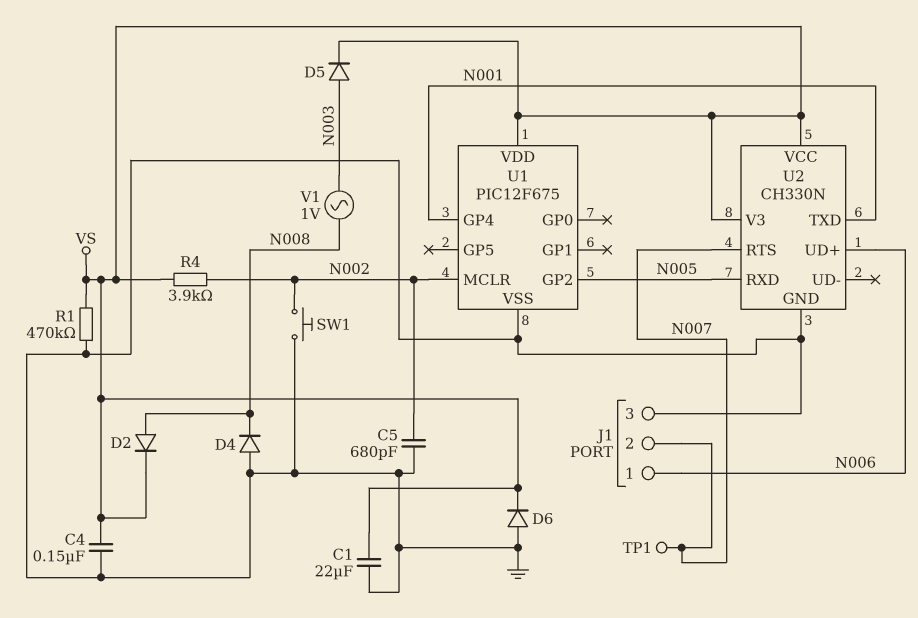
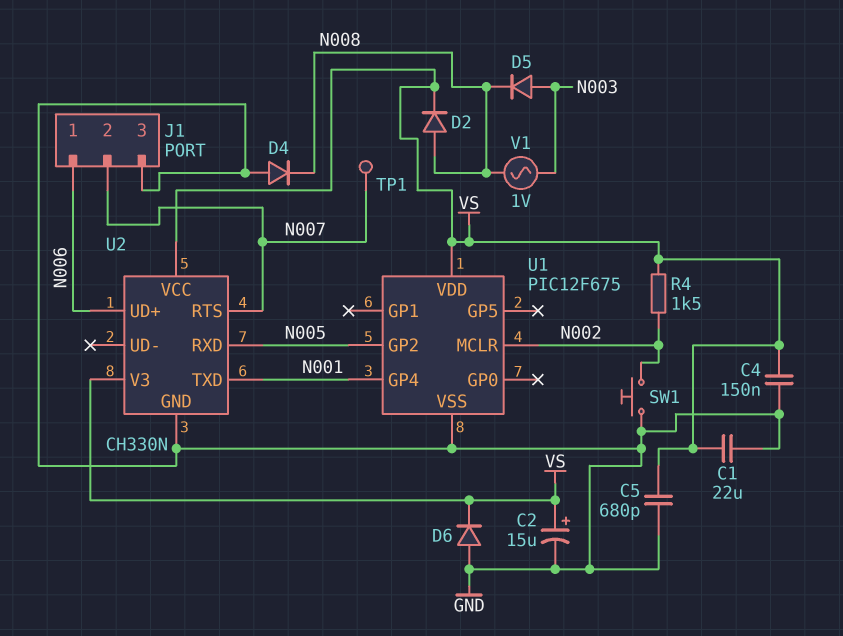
C2: none -> 15uF (plus VS, minus GND)
C5: 680pF (GND, N002) -> 680pF (GND, VS)
D5: diode (A N003, K VS) -> diode (A N003, K N008)
R1: 470k (GND, VS) -> none
R4: 3.9k (N002, VS) -> 1.5k (N002, VS)

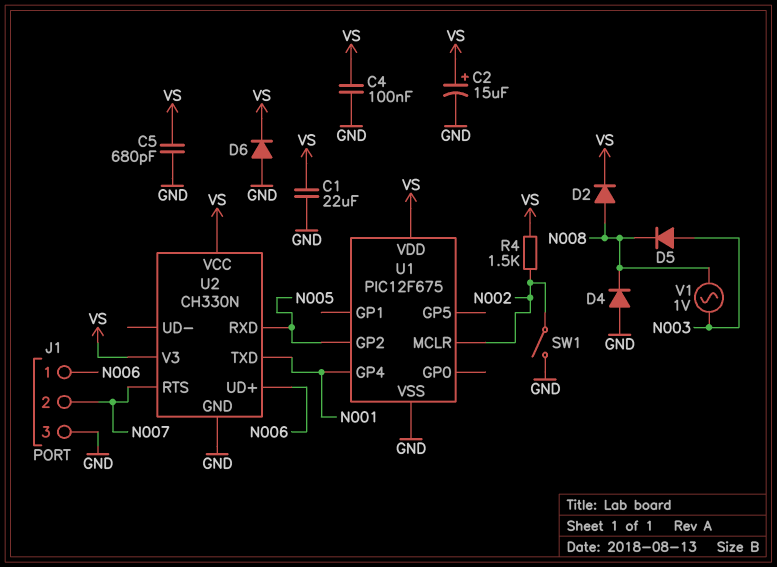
C4: 150nF (GND, VS) -> 100nF (GND, VS)
SW1: button (GND, N002) -> switch (GND, N002)
TP1: test point (N007) -> none

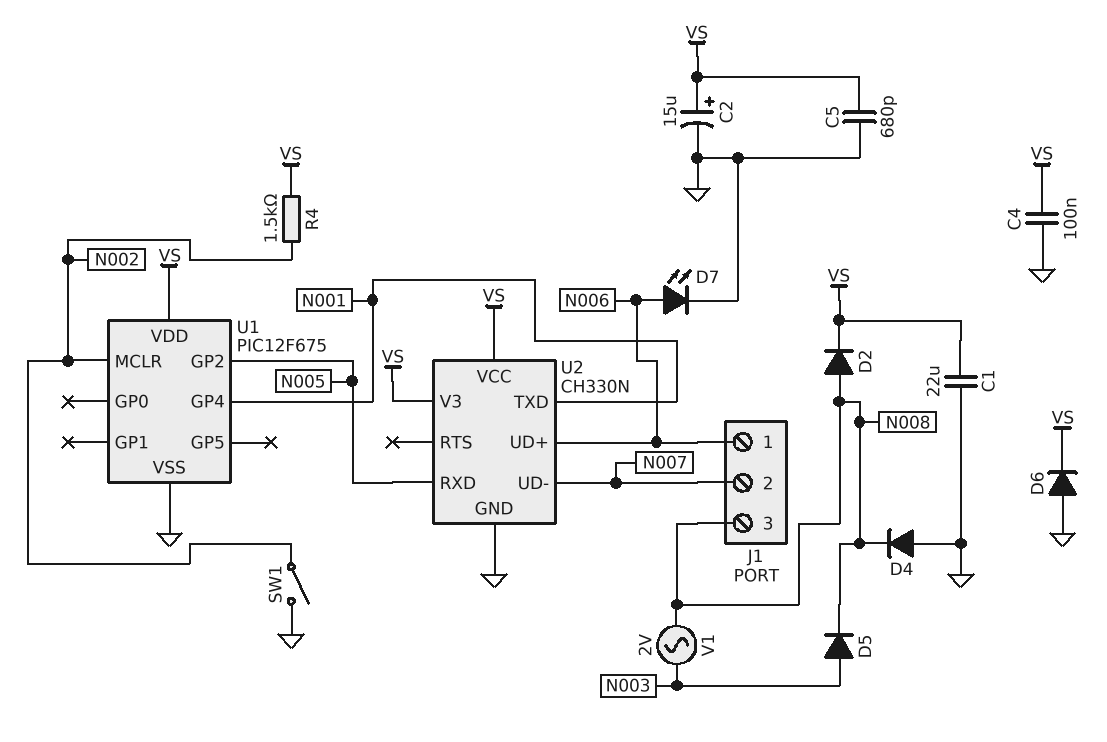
D7: none -> LED (A N006, K GND)
J1 pin 3: GND -> N008
U2 pin RTS: N007 -> none
U2 pin UD-: none -> N007
V1: AC 1V (N003, N008) -> AC 2V (N003, N008)

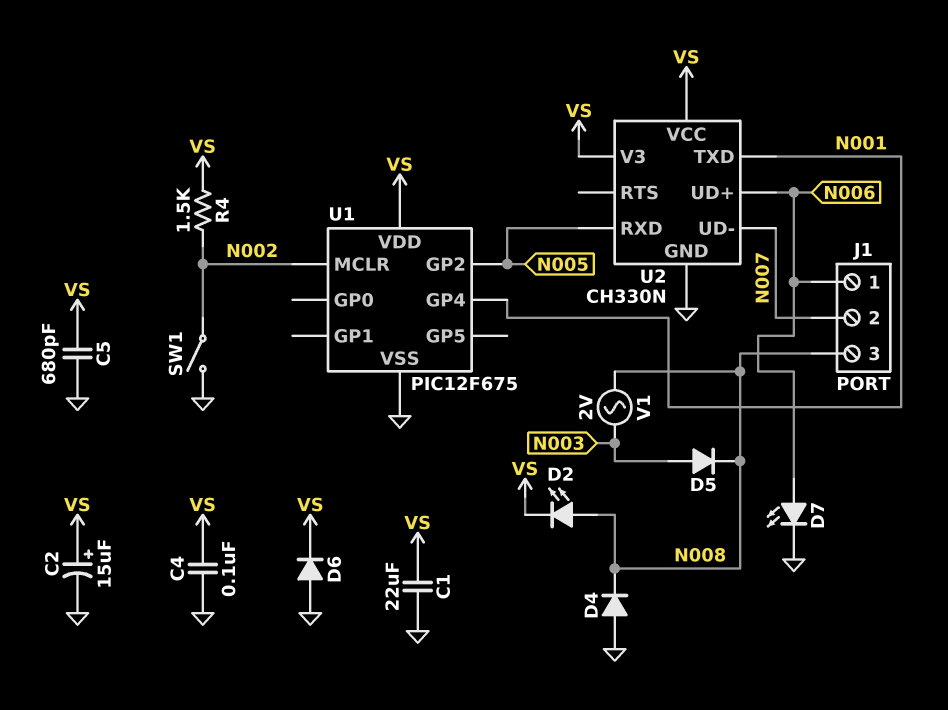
D2: diode (A N008, K VS) -> LED (A N008, K VS)

